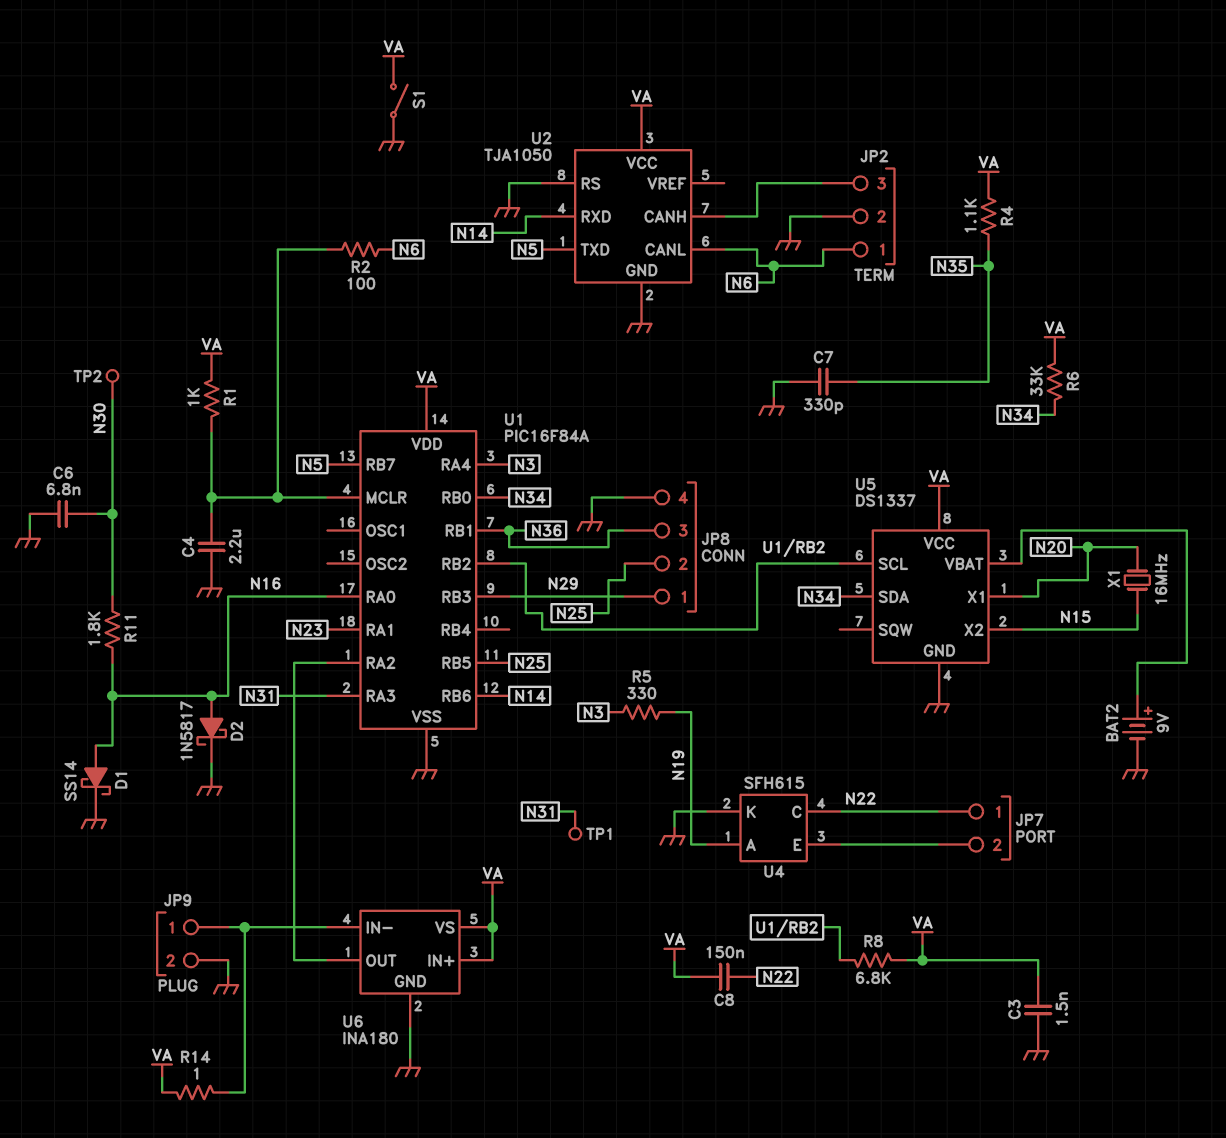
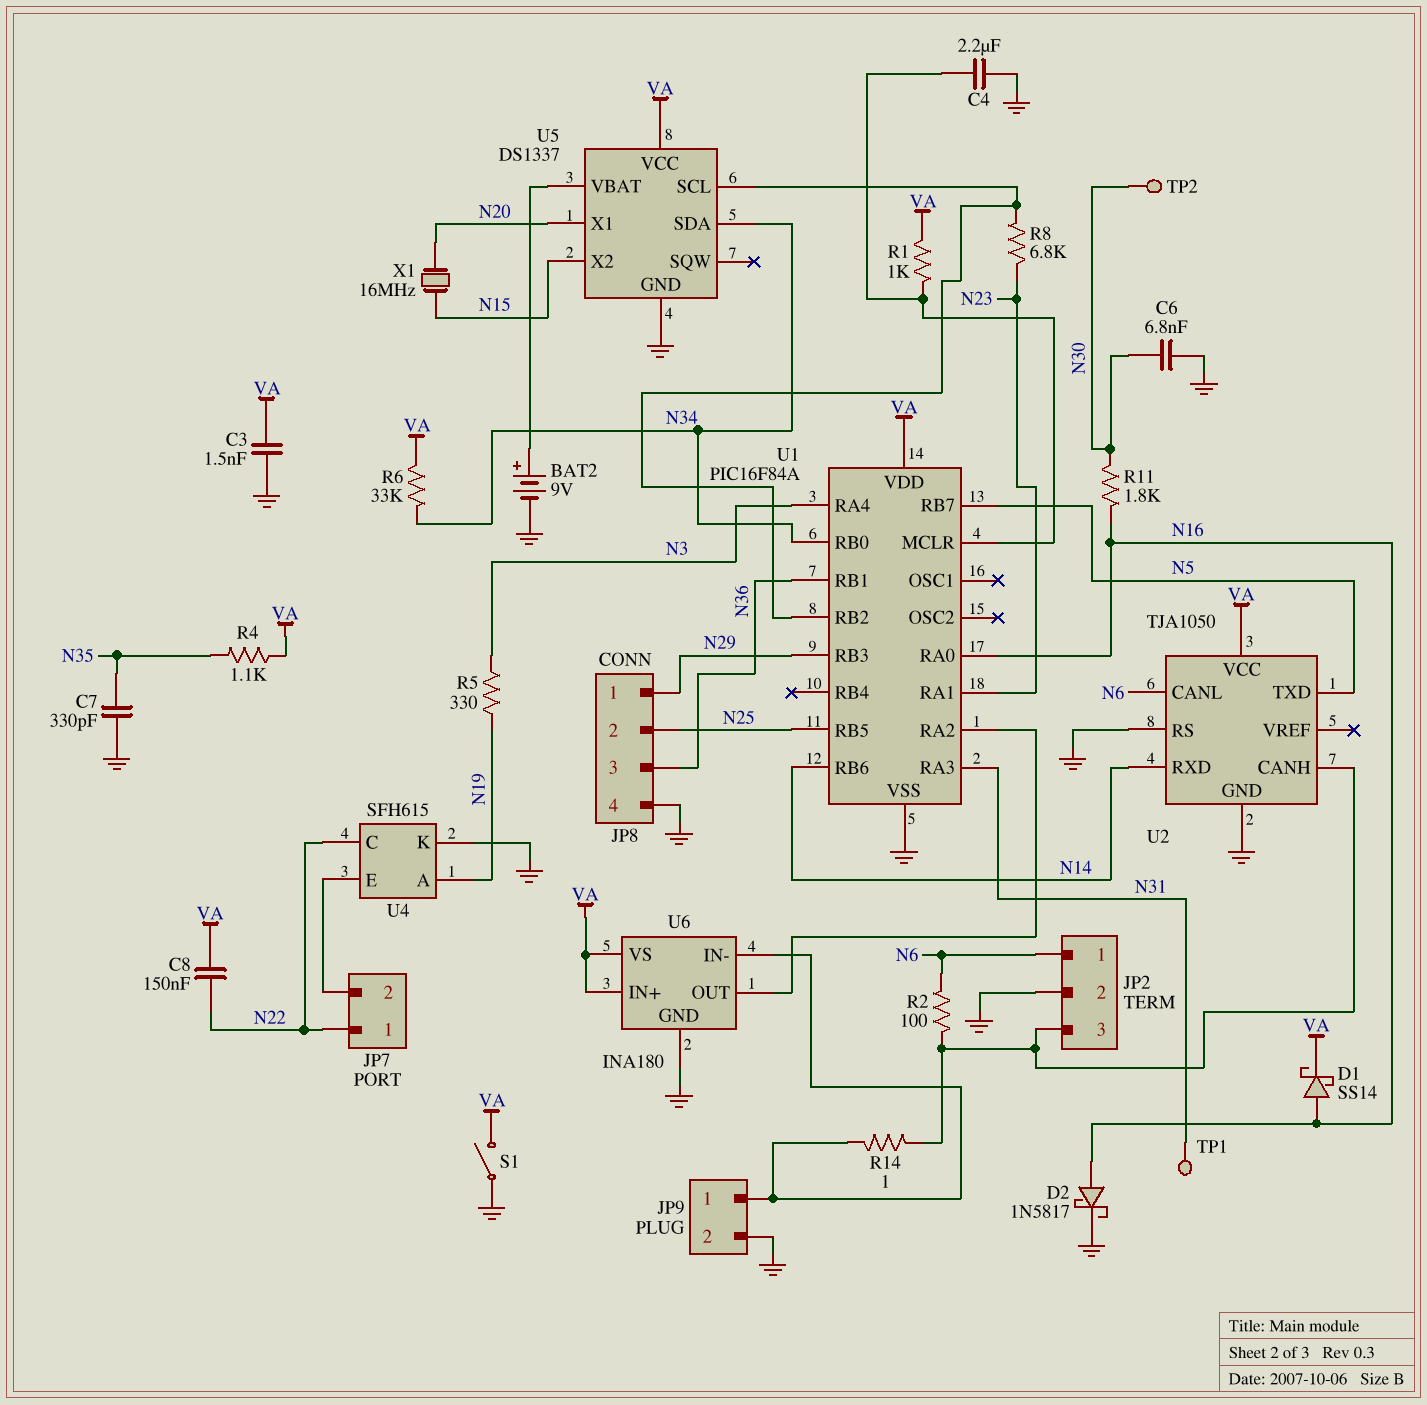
D1: schottky SS14 (A N16, K GND) -> schottky SS14 (A N16, K VA)
R2: 100 (N6, U1/MCLR) -> 100 (JP2/3, N6)
R8: 6.8k (U1/RB2, VA) -> 6.8k (N23, U1/RB2)
R14: 1 (JP9/1, VA) -> 1 (JP2/3, JP9/1)

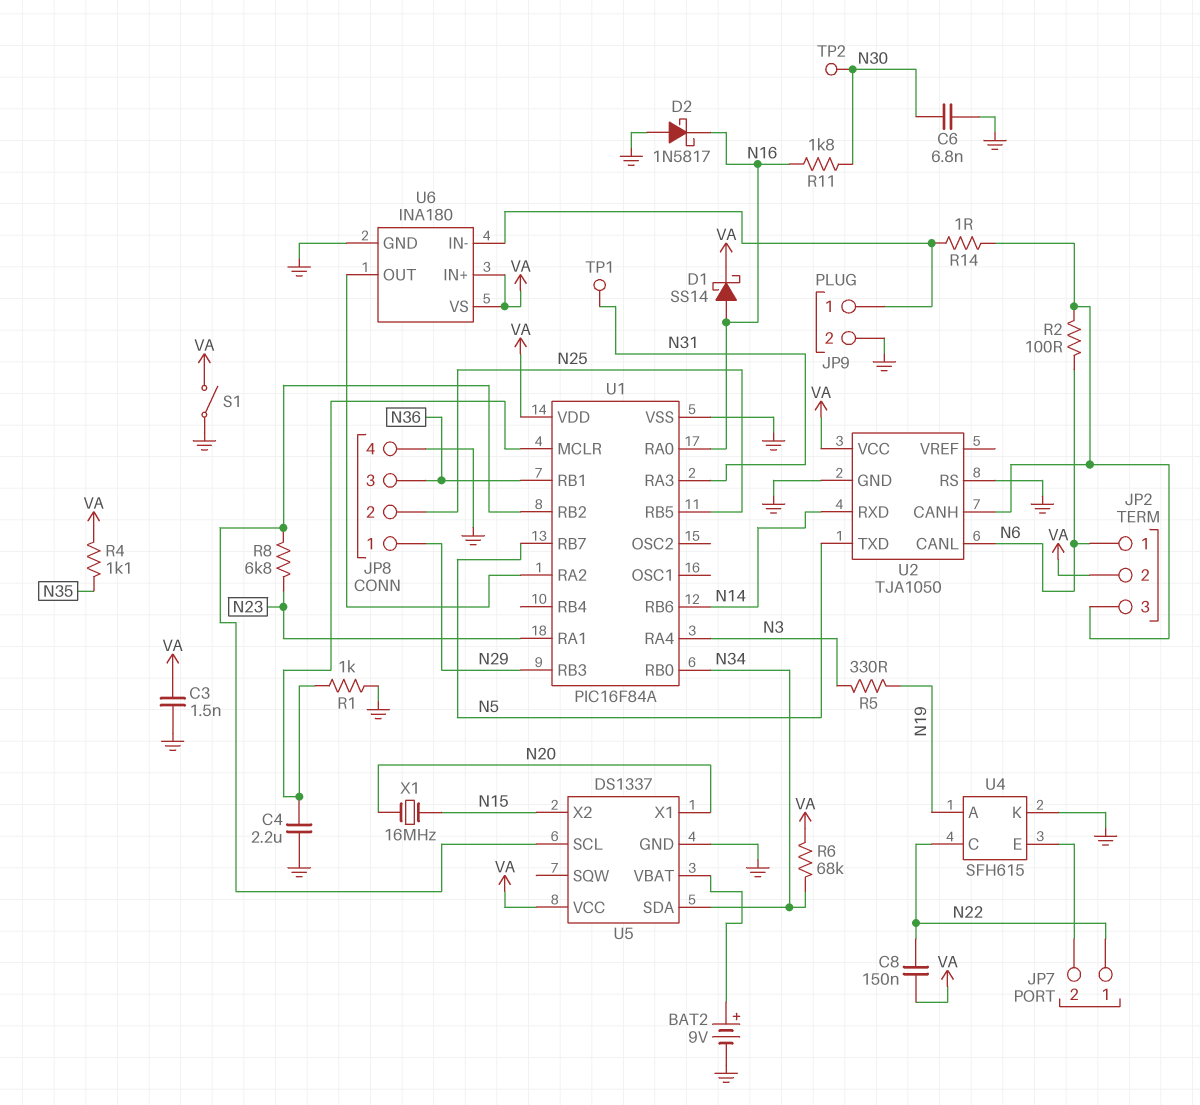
C7: 330pF (GND, N35) -> none
D2: schottky 1N5817 (A N16, K GND) -> schottky 1N5817 (A GND, K N16)
JP2 pin 2: GND -> VA
R1: 1k (U1/MCLR, VA) -> 1k (GND, U1/MCLR)
R6: 33k (N34, VA) -> 68k (N34, VA)

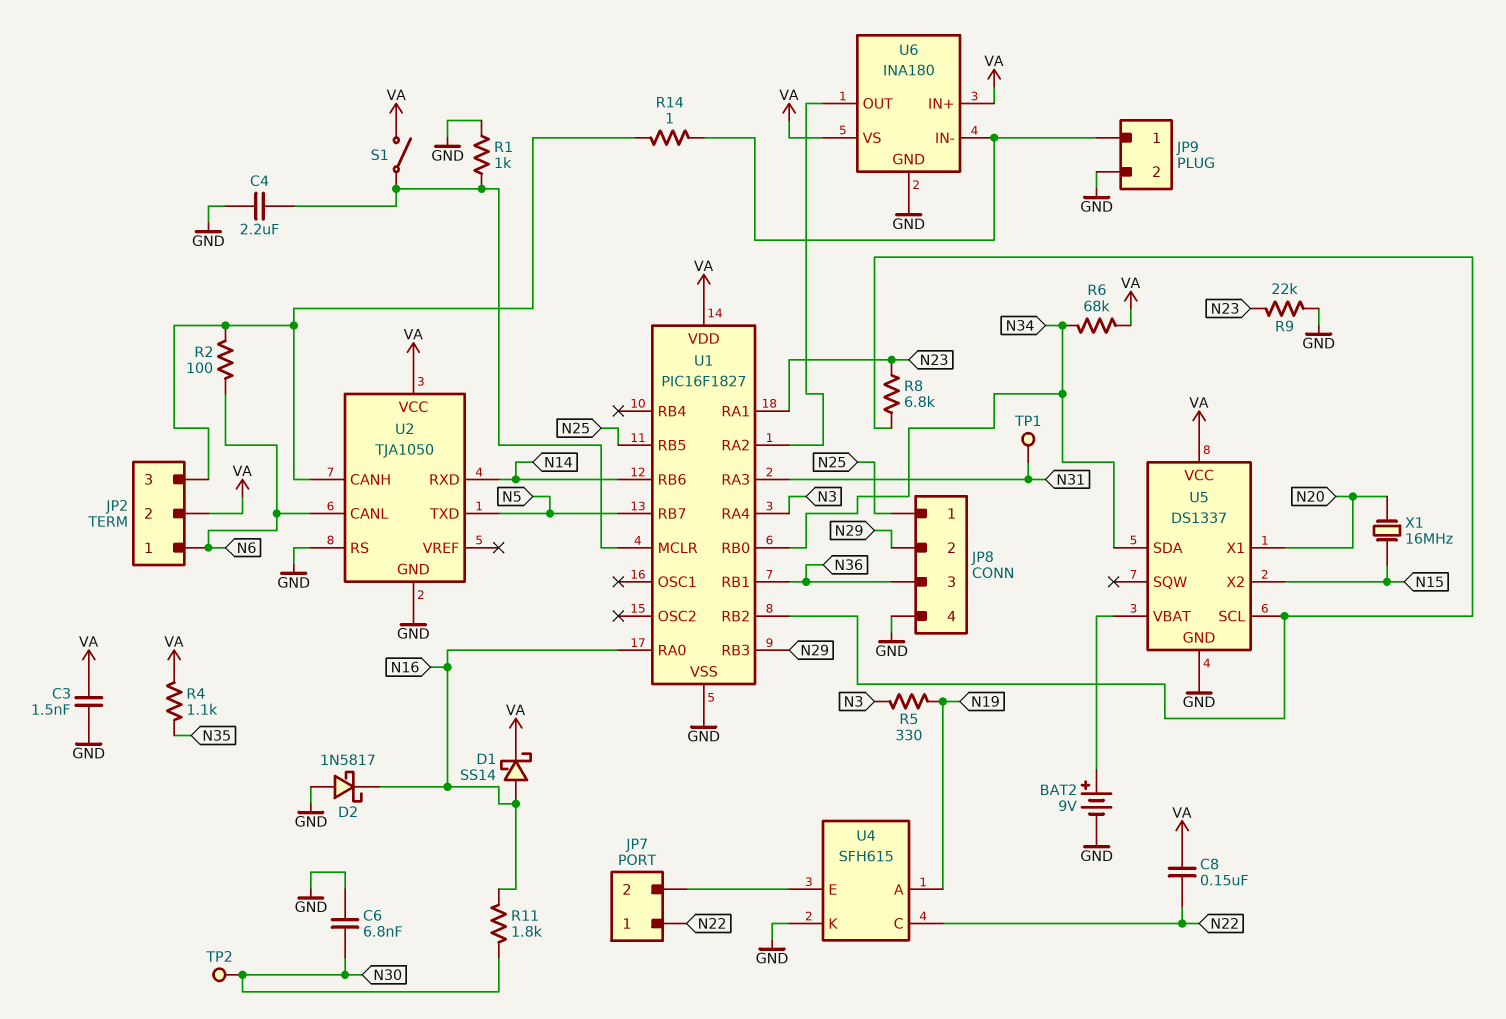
JP8 pin 1: N29 -> N25
JP8 pin 2: N25 -> N29
R9: none -> 22k (GND, N23)
S1: switch (GND, VA) -> switch (U1/MCLR, VA)
U1: PIC16F84A -> PIC16F1827

